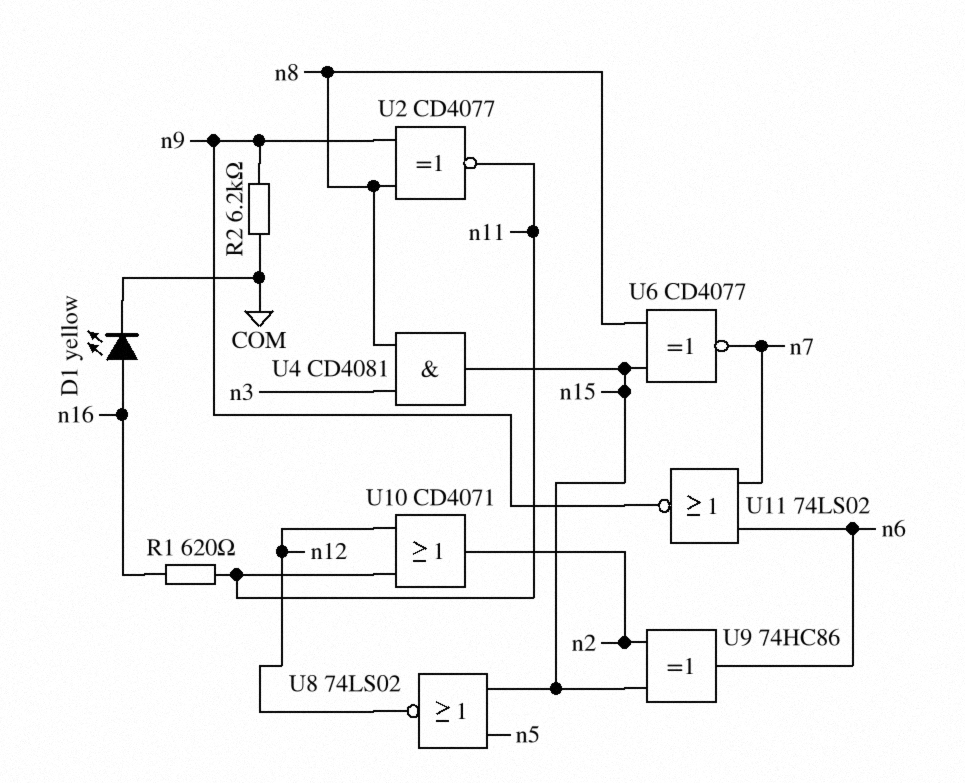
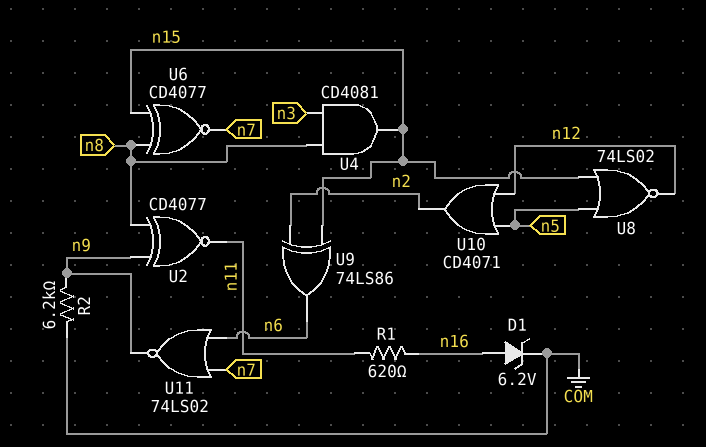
D1: LED yellow (A n16, K COM) -> zener 6.2V (A n16, K COM)
U9: XOR 74HC86 (in n2, in n15, out n6) -> XOR 74LS86 (in n2, in n15, out n6)
U10: OR CD4071 (in n11, in n12, out n2) -> OR CD4071 (in n5, in n12, out n2)

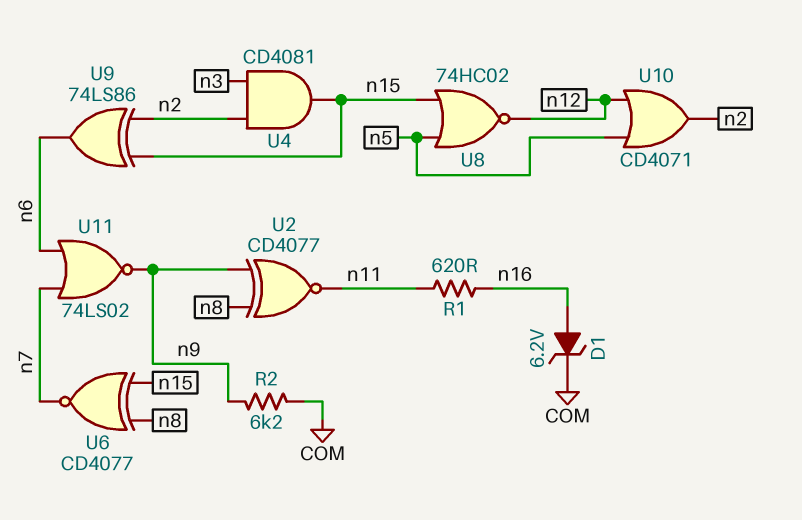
U4: AND CD4081 (in n3, in n8, out n15) -> AND CD4081 (in n2, in n3, out n15)
U8: NOR 74LS02 (in n5, in n15, out n12) -> NOR 74HC02 (in n5, in n15, out n12)

